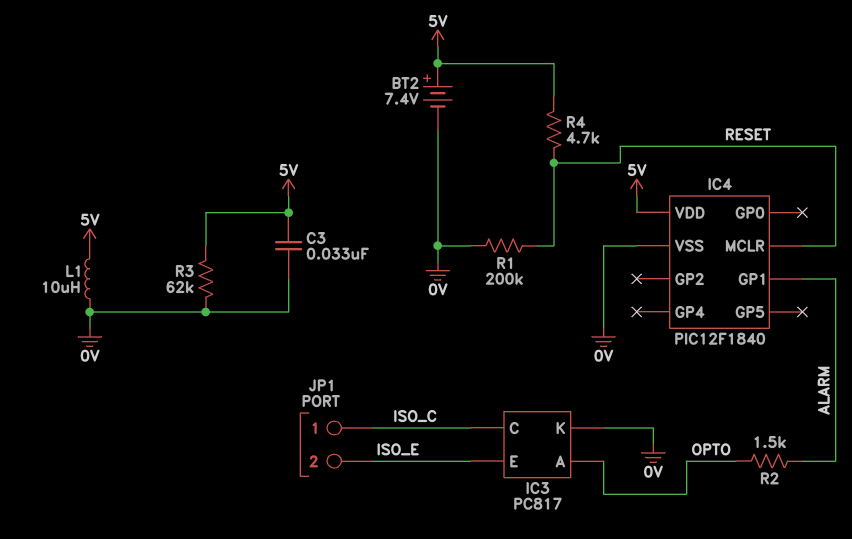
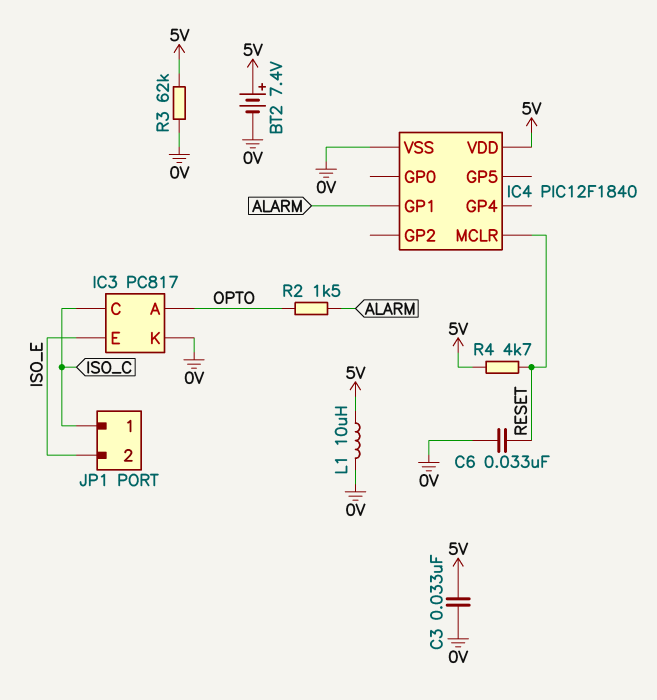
C6: none -> 33nF (0V, RESET)
R1: 200k (0V, RESET) -> none

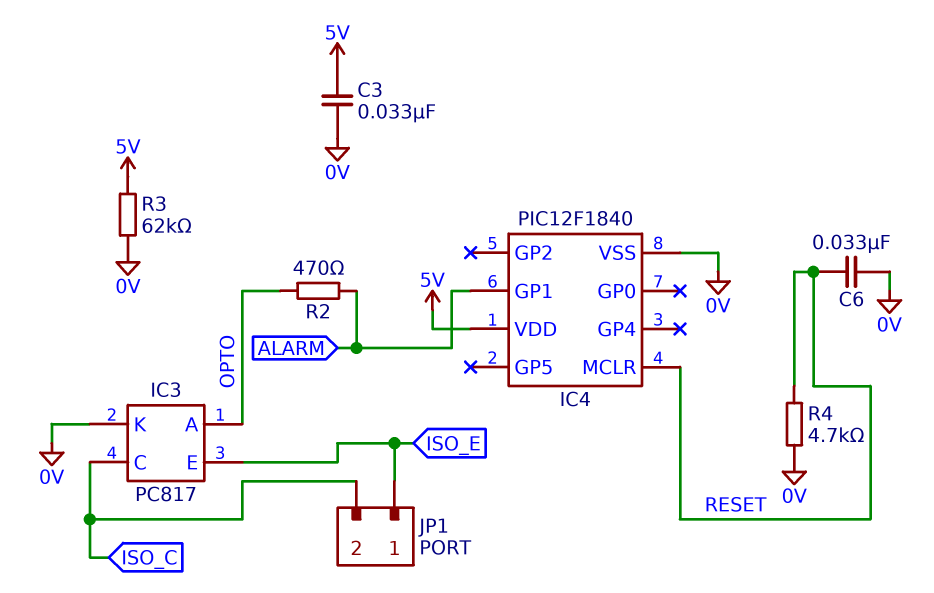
BT2: 7.4V (plus 5V, minus 0V) -> none
JP1 pin 1: ISO_C -> ISO_E
JP1 pin 2: ISO_E -> ISO_C
L1: 10uH (0V, 5V) -> none
R2: 1.5k (ALARM, OPTO) -> 470 (ALARM, OPTO)
R4: 4.7k (5V, RESET) -> 4.7k (0V, RESET)

